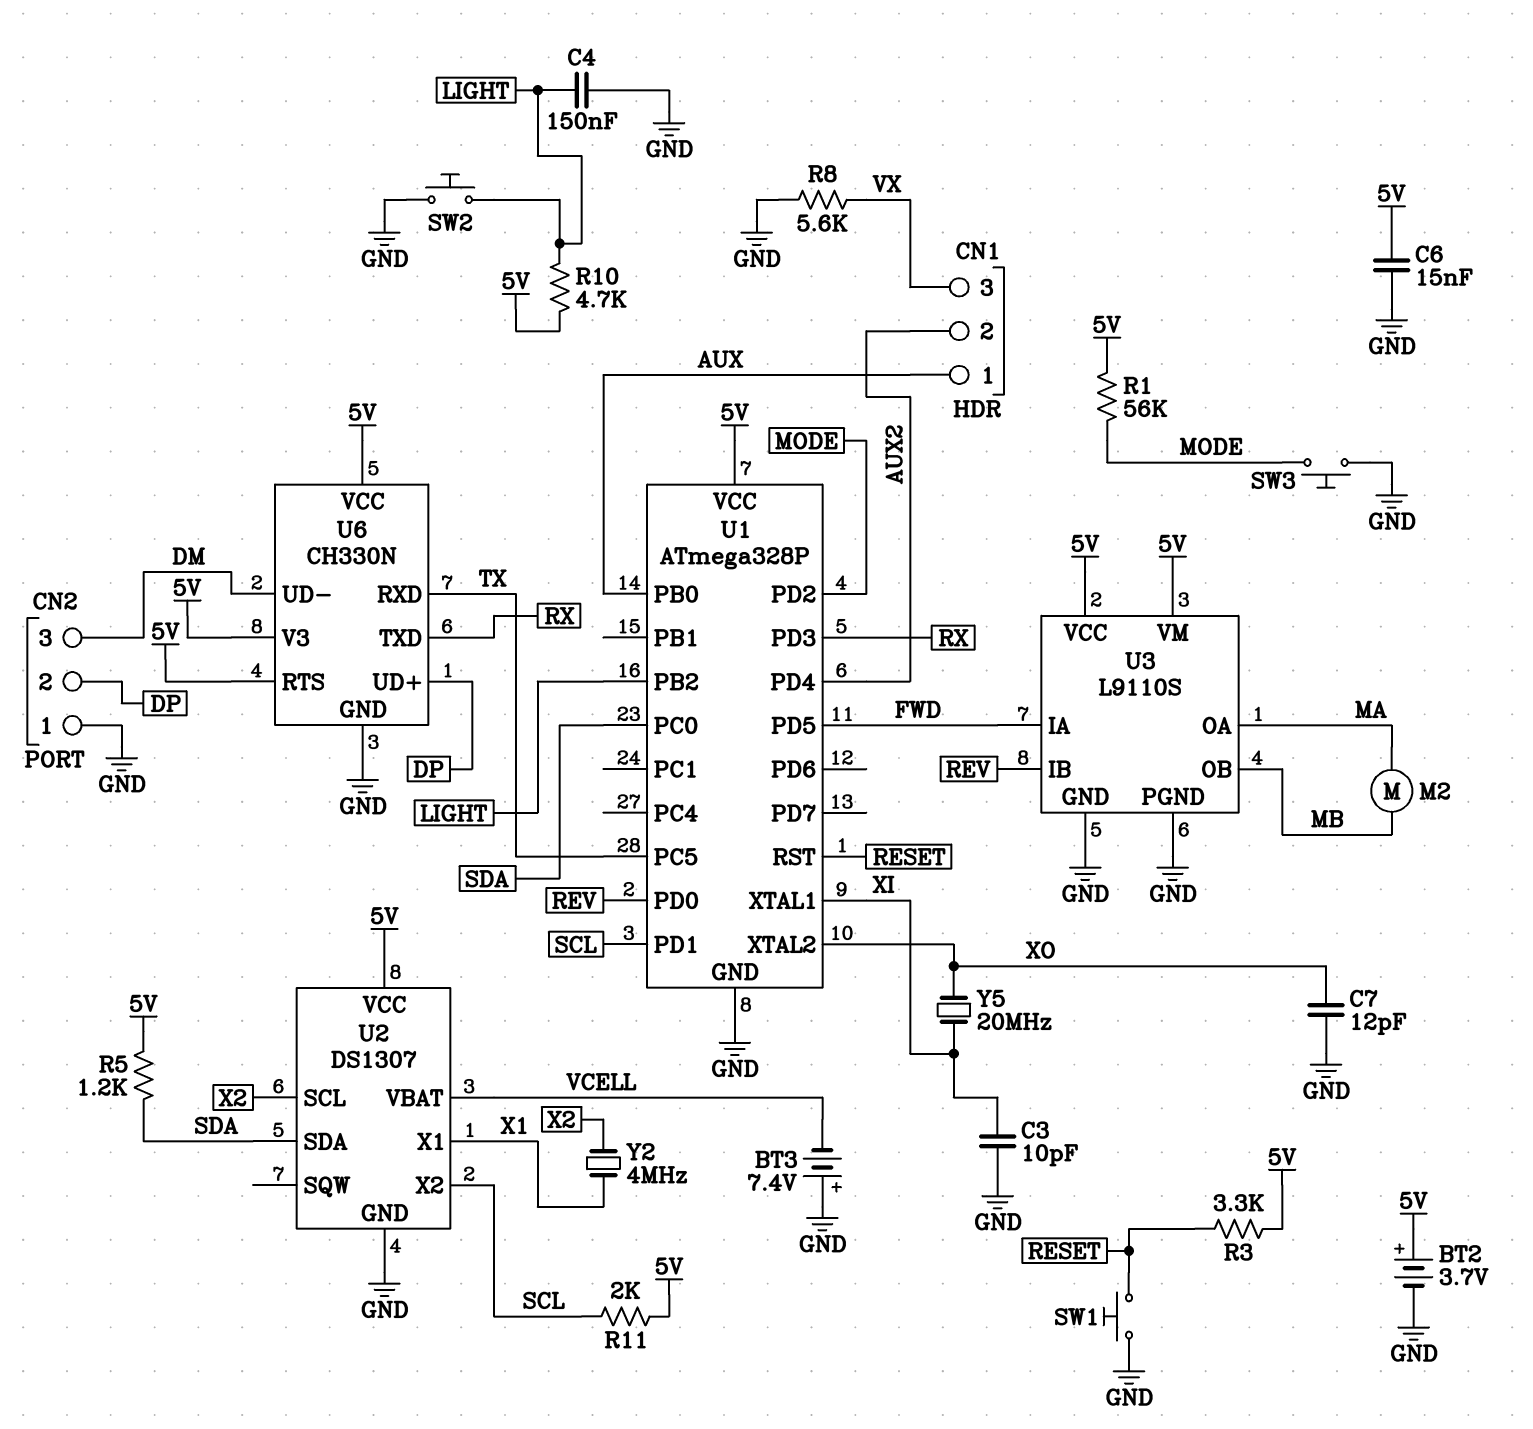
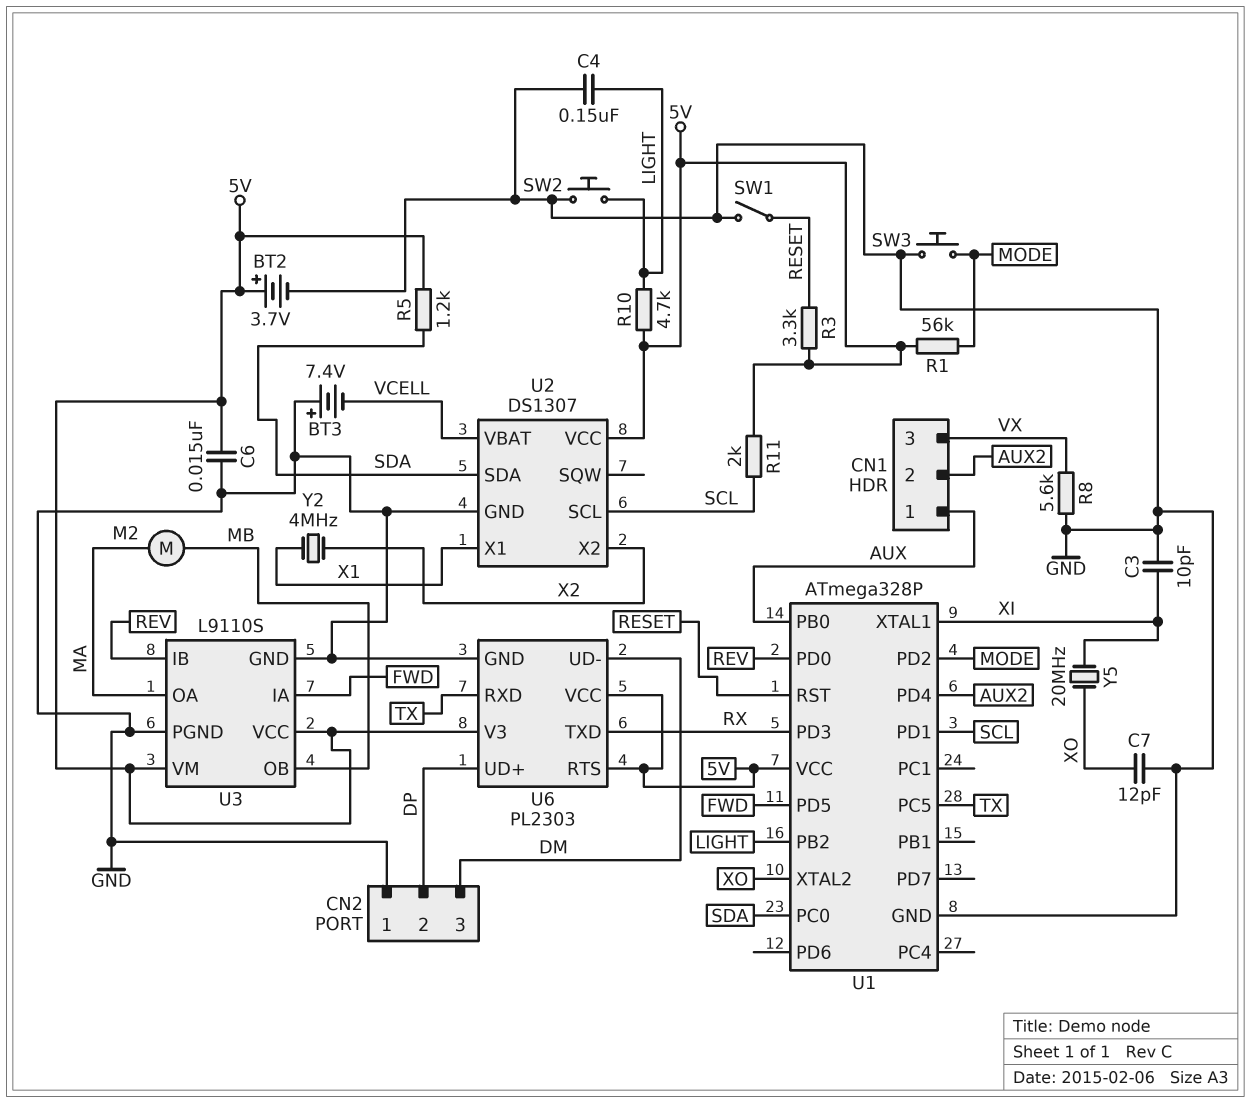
SW1: button (GND, RESET) -> switch (GND, RESET)
U2 pin SCL: X2 -> SCL
U2 pin X2: SCL -> X2
U6: CH330N -> PL2303

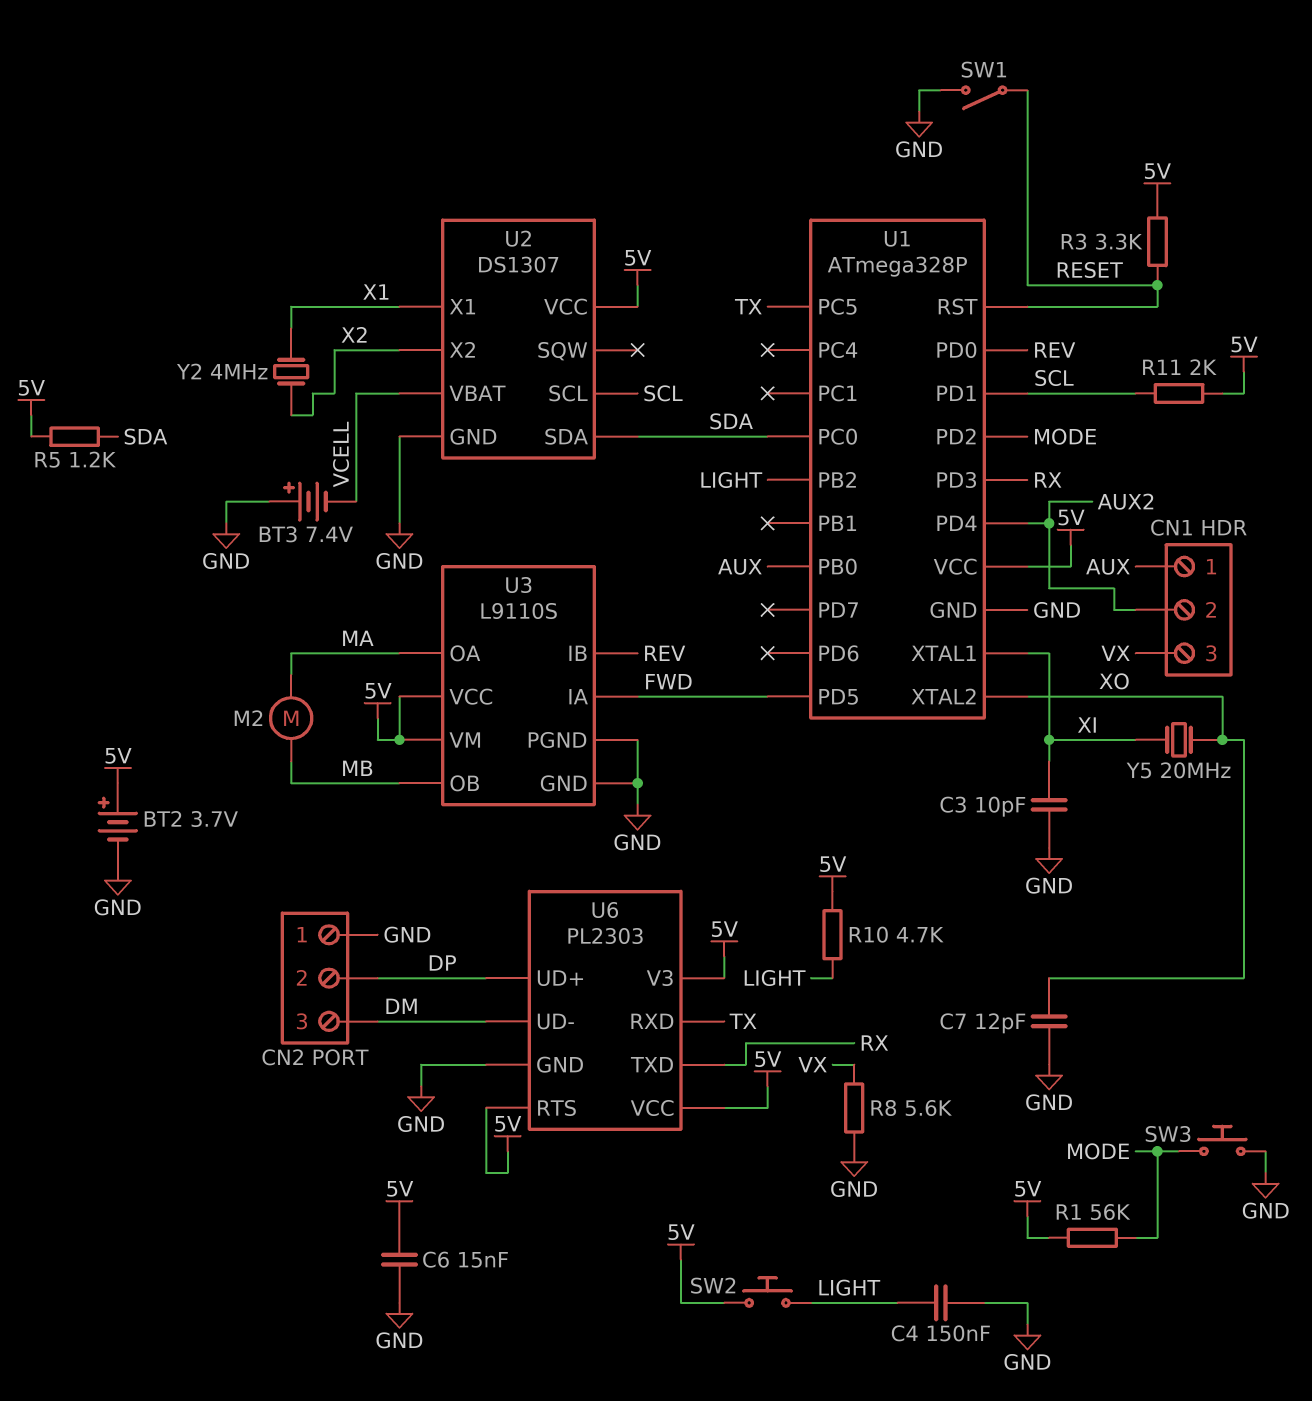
SW2: button (GND, LIGHT) -> button (5V, LIGHT)

